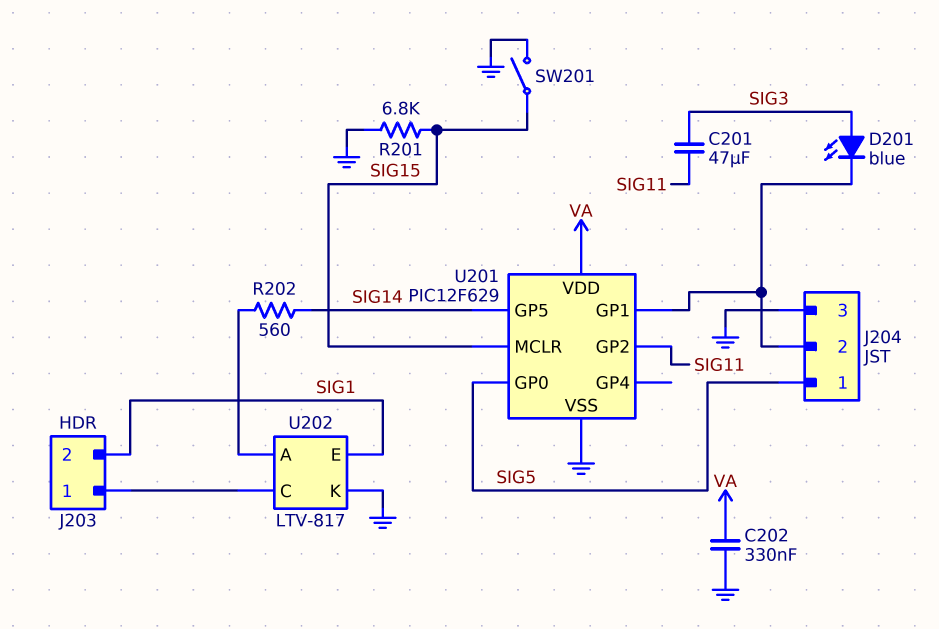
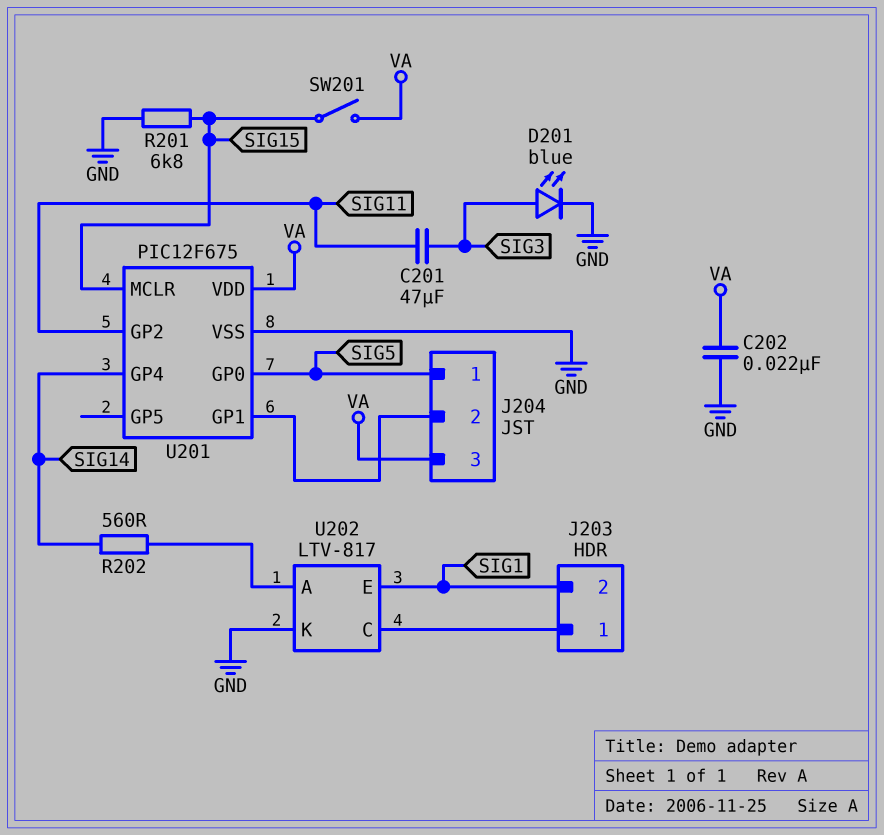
C202: 330nF (GND, VA) -> 22nF (GND, VA)
D201: LED blue (A SIG3, K J204/2) -> LED blue (A SIG3, K GND)
J204 pin 3: GND -> VA
SW201: switch (GND, SIG15) -> switch (SIG15, VA)
U201: PIC12F629 -> PIC12F675
U201 pin GP4: none -> SIG14
U201 pin GP5: SIG14 -> none

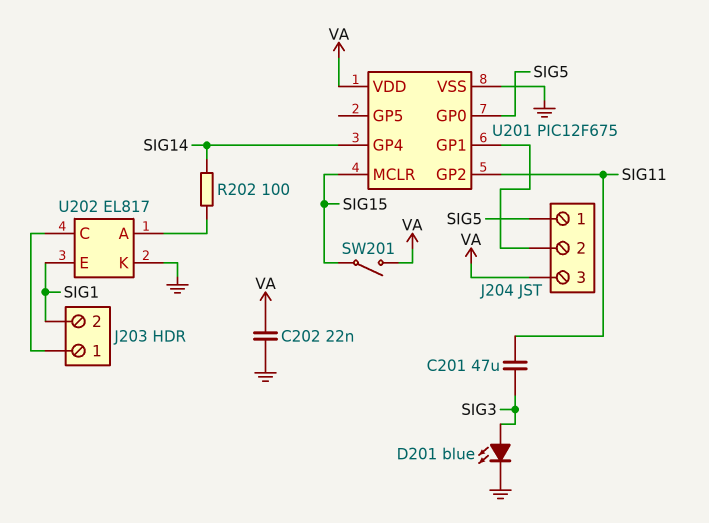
R201: 6.8k (GND, SIG15) -> none
R202: 560 (SIG14, U202/A) -> 100 (SIG14, U202/A)
U202: LTV-817 -> EL817

